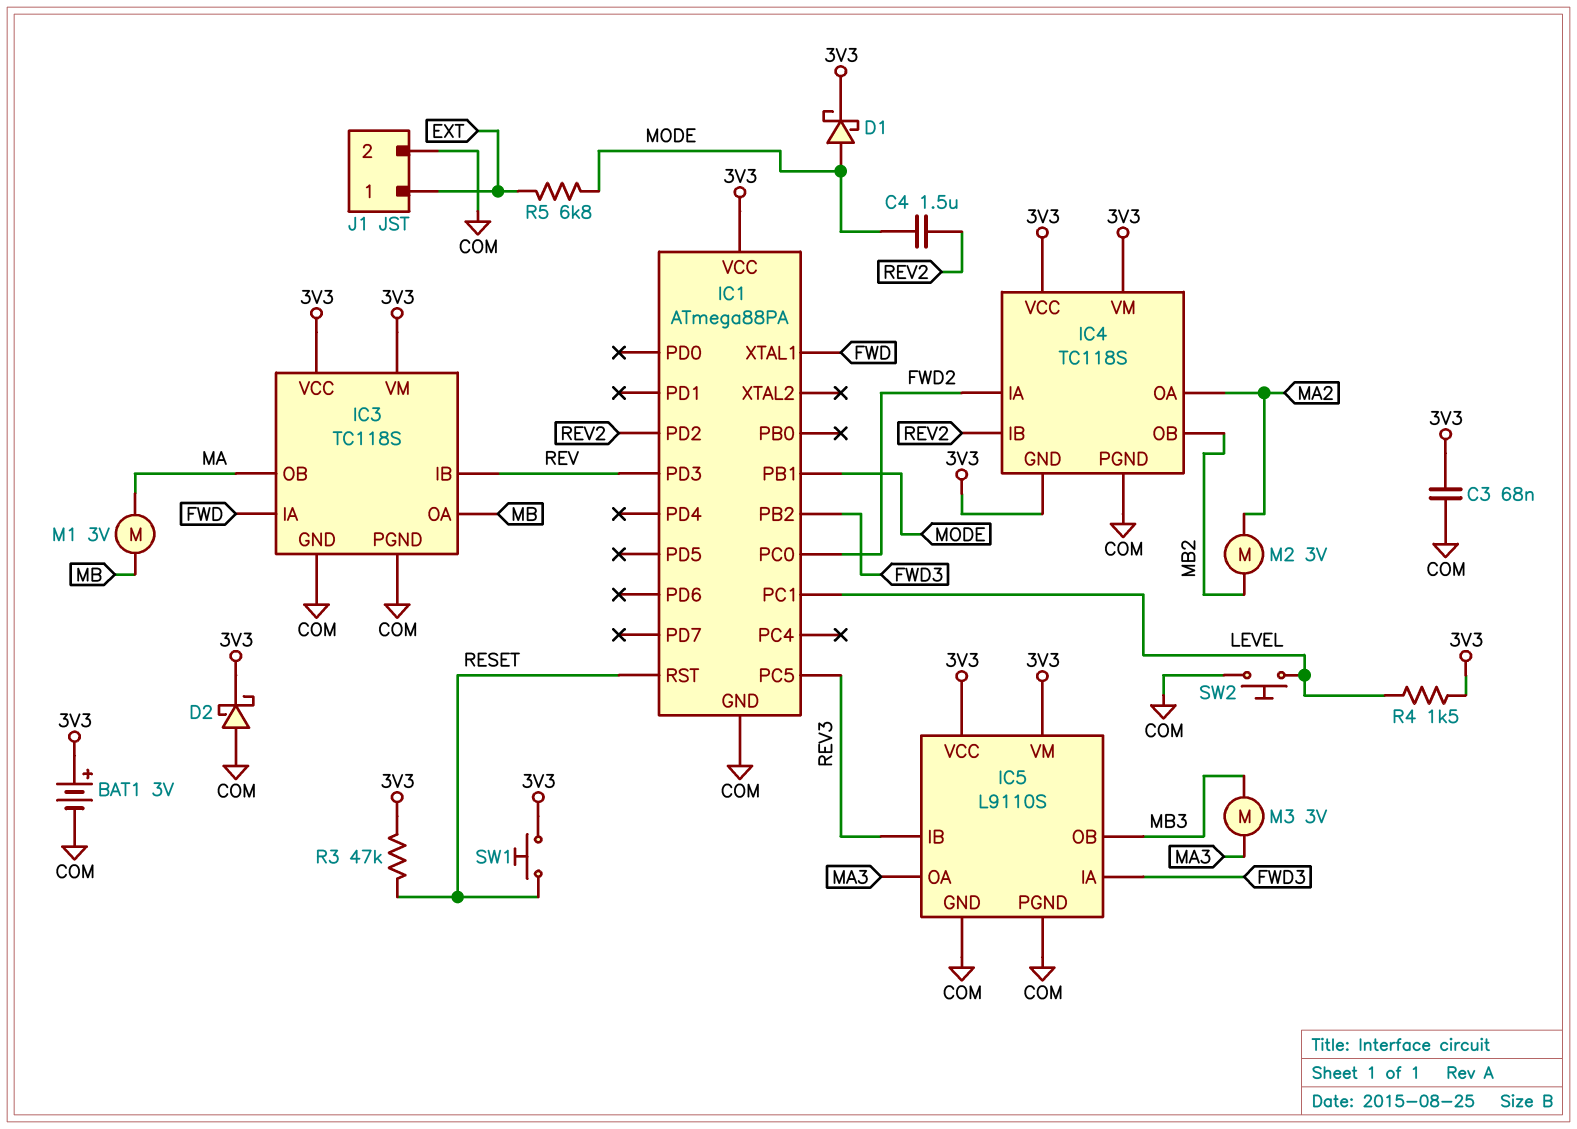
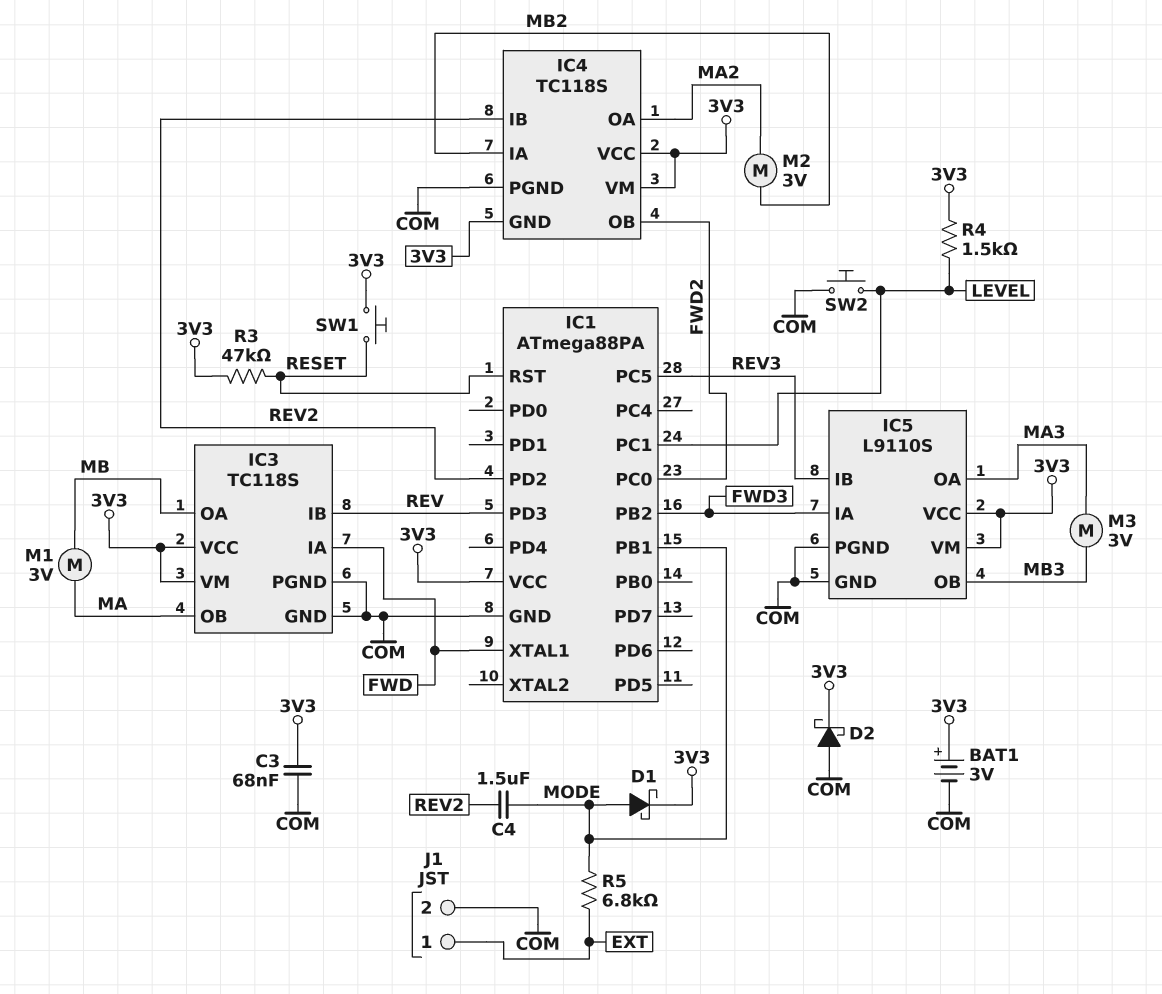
IC4 pin IA: FWD2 -> MB2
IC4 pin OB: MB2 -> FWD2

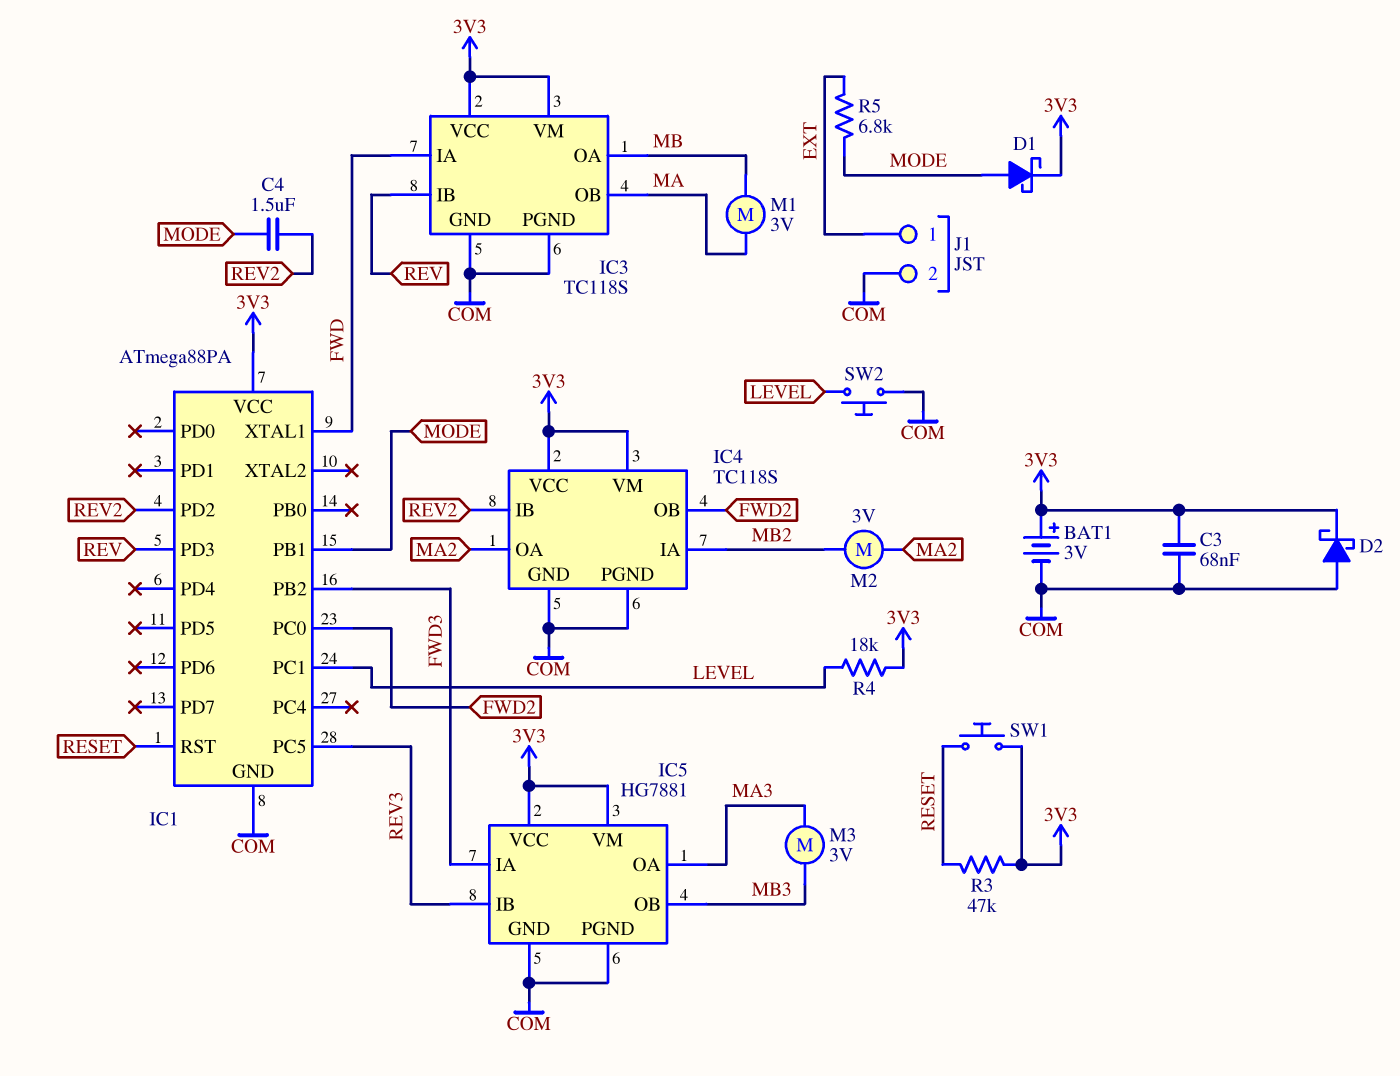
IC4 pin GND: 3V3 -> COM
IC5: L9110S -> HG7881
R4: 1.5k (3V3, LEVEL) -> 18k (3V3, LEVEL)

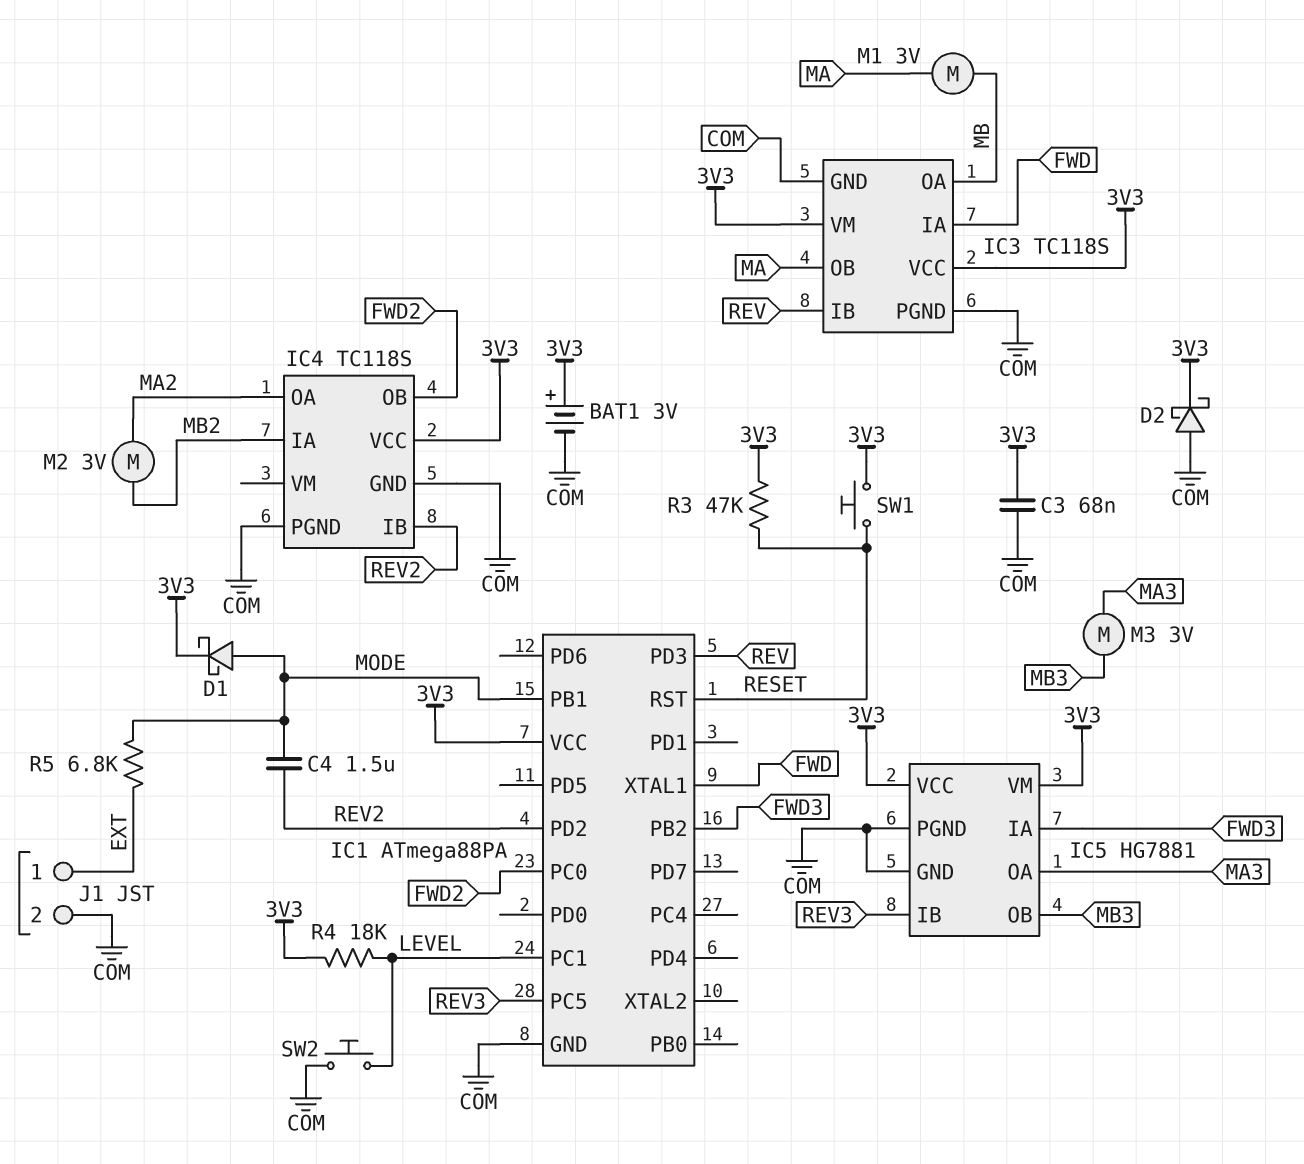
IC4 pin VM: 3V3 -> none

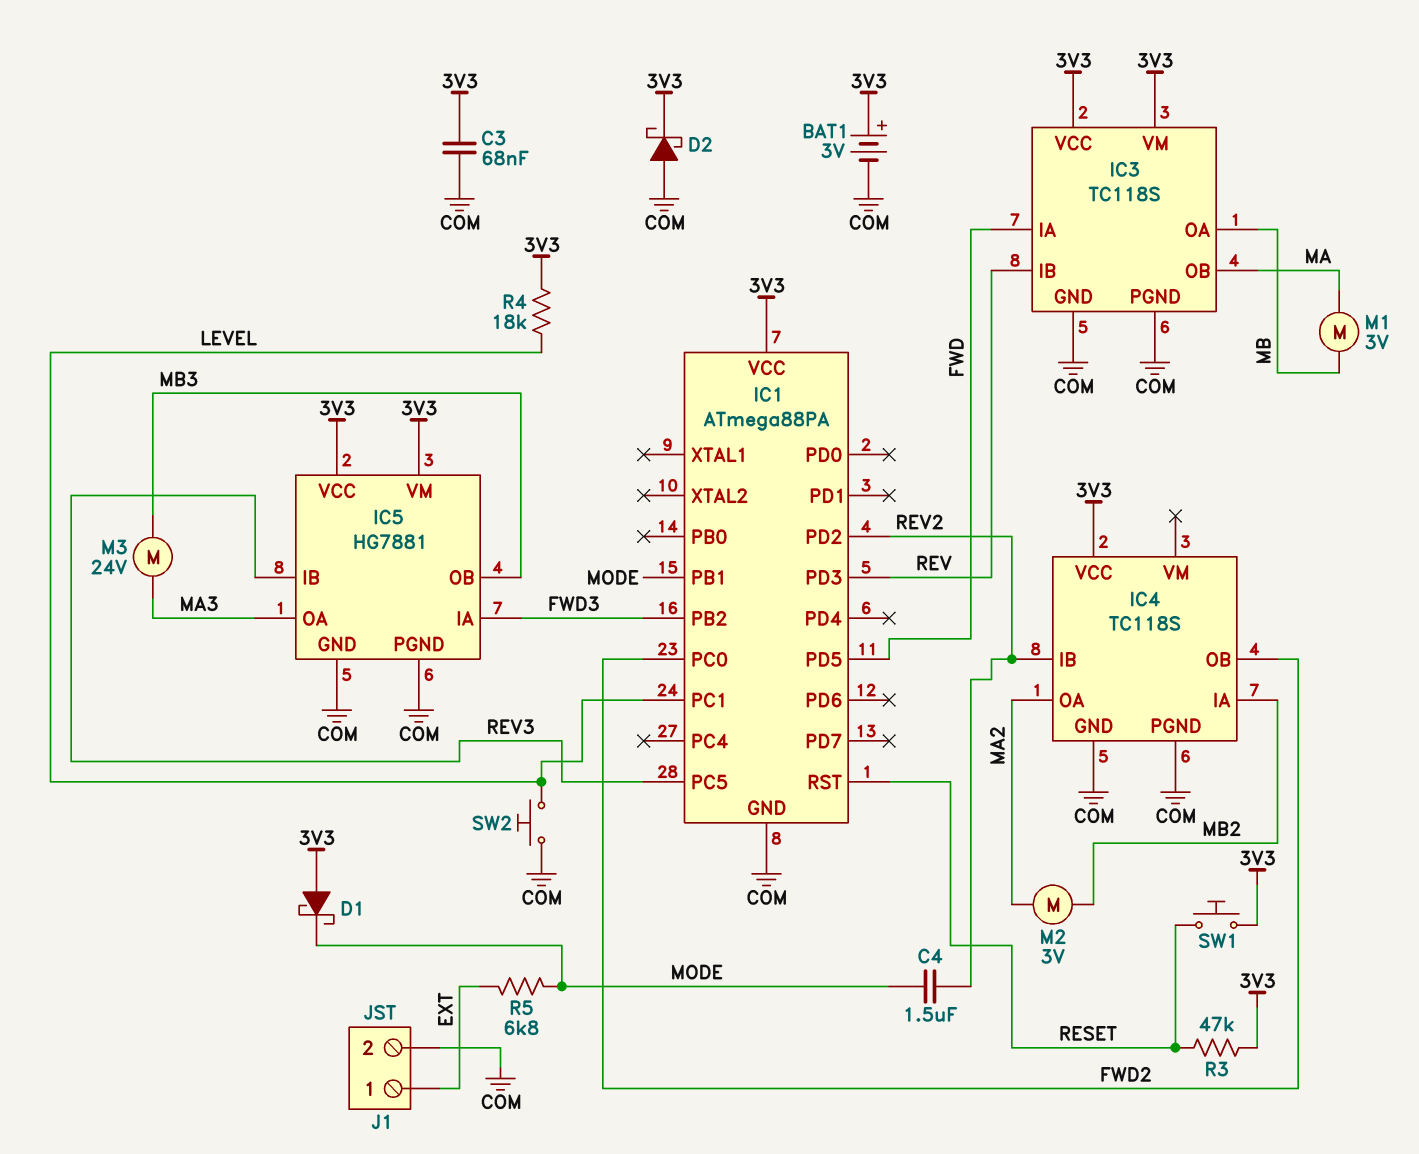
D1: schottky (A MODE, K 3V3) -> schottky (A 3V3, K MODE)
IC1 pin PD5: none -> FWD
IC1 pin XTAL1: FWD -> none
M3: motor 3V (MA3, MB3) -> motor 24V (MA3, MB3)

